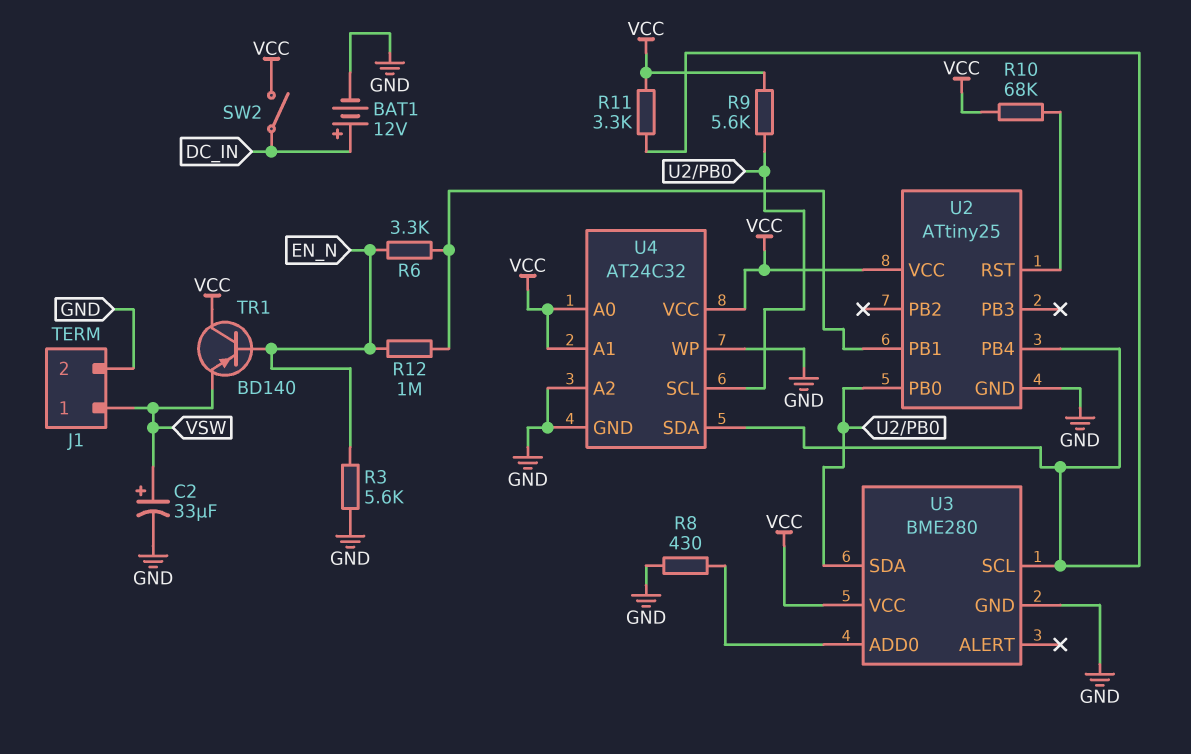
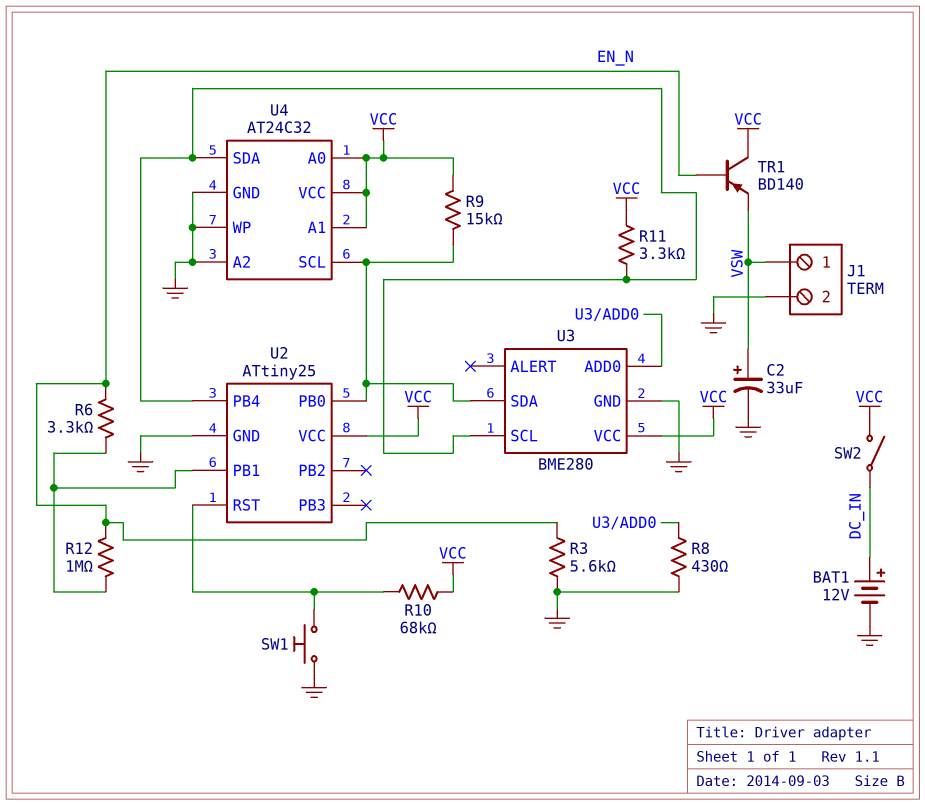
R9: 5.6k (U2/PB0, VCC) -> 15k (U2/PB0, VCC)
SW1: none -> button (GND, U2/RST)

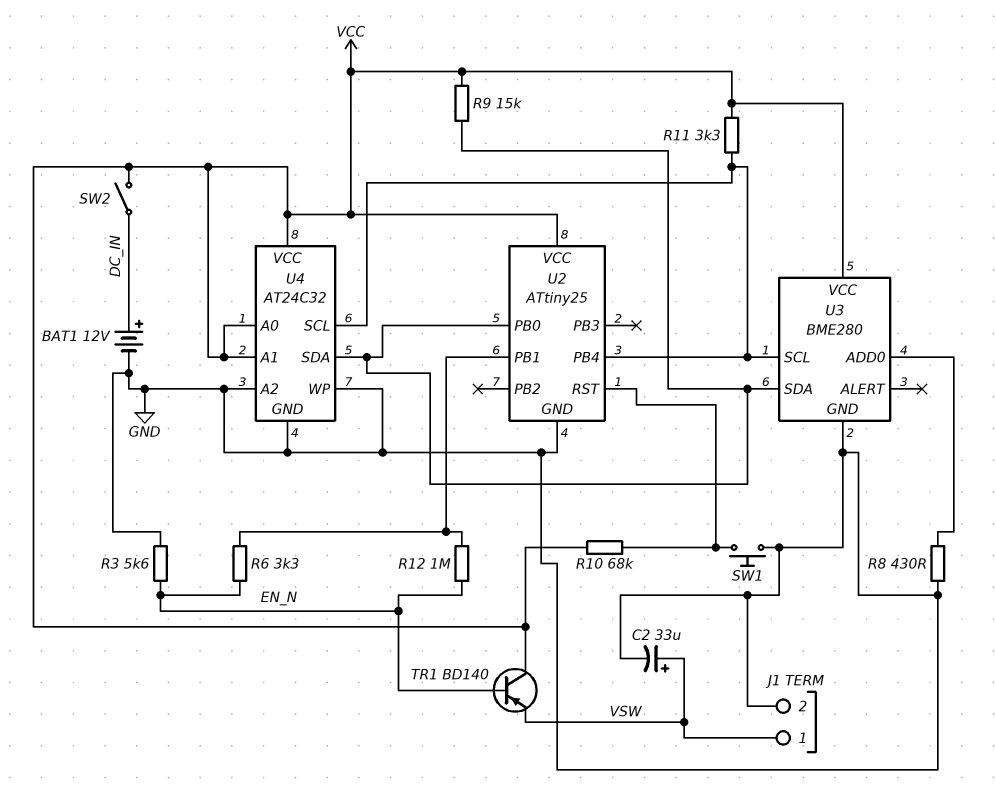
U4 pin SCL: U2/PB0 -> U2/PB4
U4 pin SDA: U2/PB4 -> U2/PB0

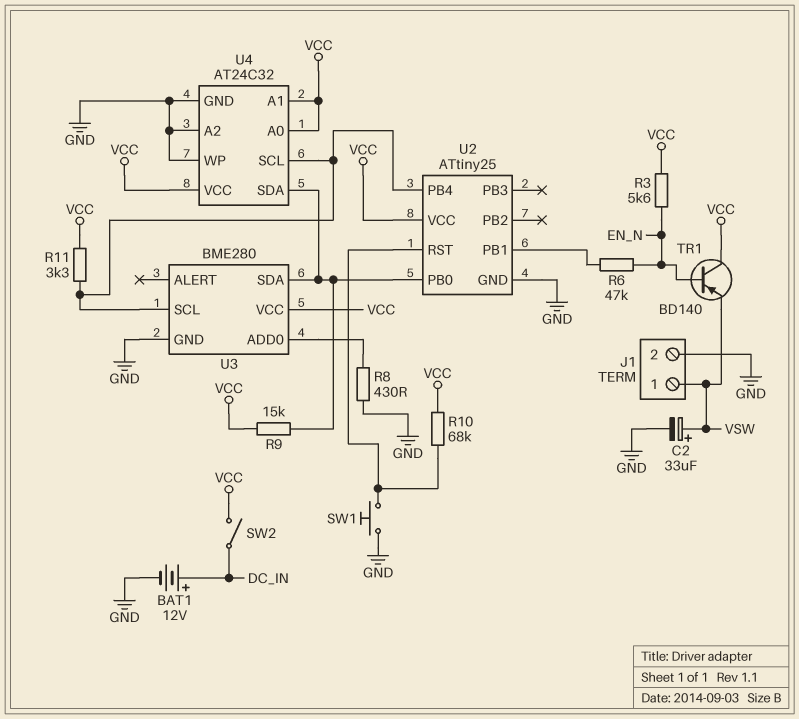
R3: 5.6k (EN_N, GND) -> 5.6k (EN_N, VCC)
R6: 3.3k (EN_N, U2/PB1) -> 47k (EN_N, U2/PB1)
R12: 1M (EN_N, U2/PB1) -> none

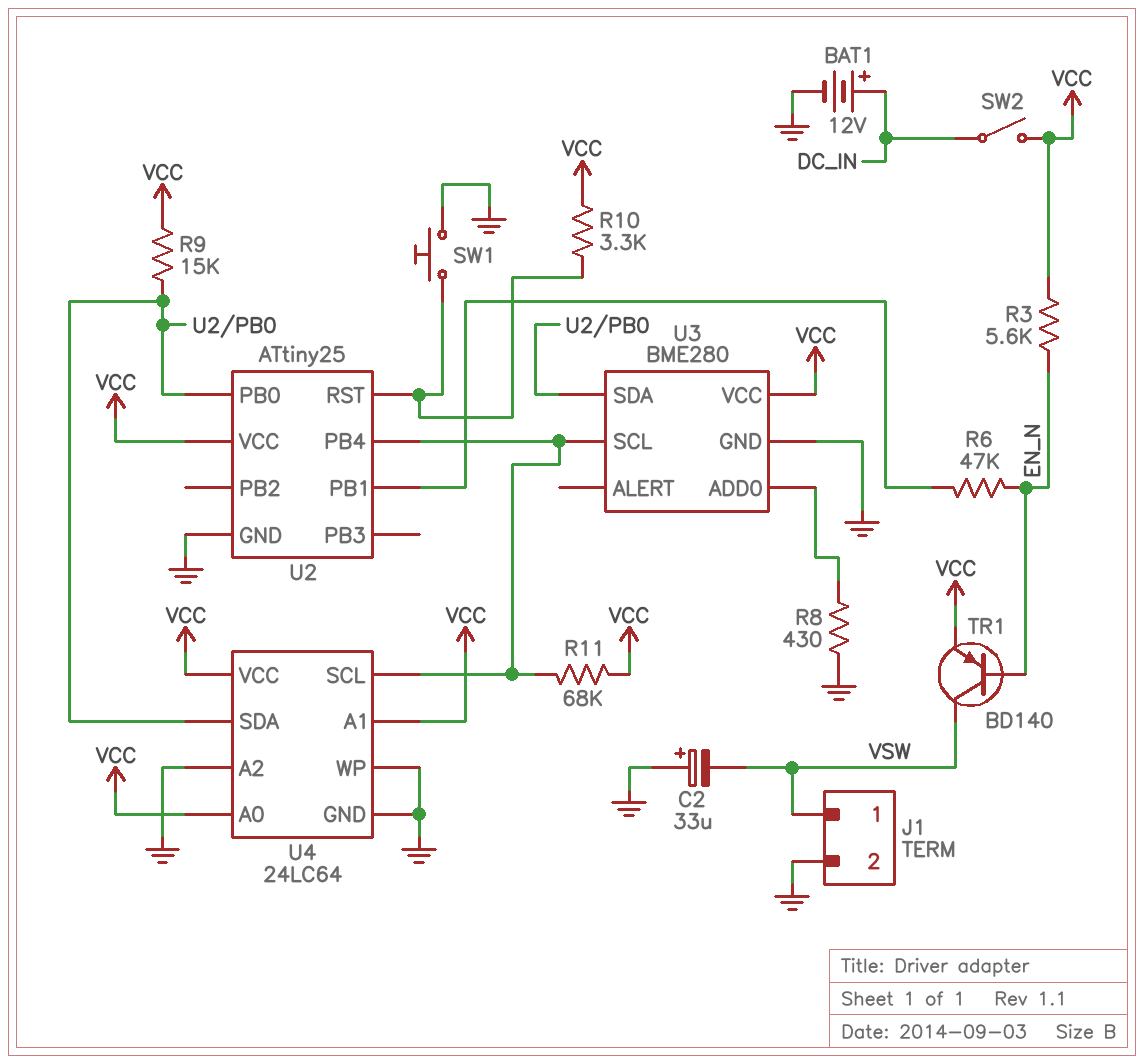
C2: 33uF (plus VSW, minus GND) -> 33uF (plus GND, minus VSW)
R10: 68k (U2/RST, VCC) -> 3.3k (U2/RST, VCC)
R11: 3.3k (U2/PB4, VCC) -> 68k (U2/PB4, VCC)
TR1: PNP BD140 (B EN_N, C VCC, E VSW) -> PNP BD140 (B EN_N, C VSW, E VCC)
U4: AT24C32 -> 24LC64

